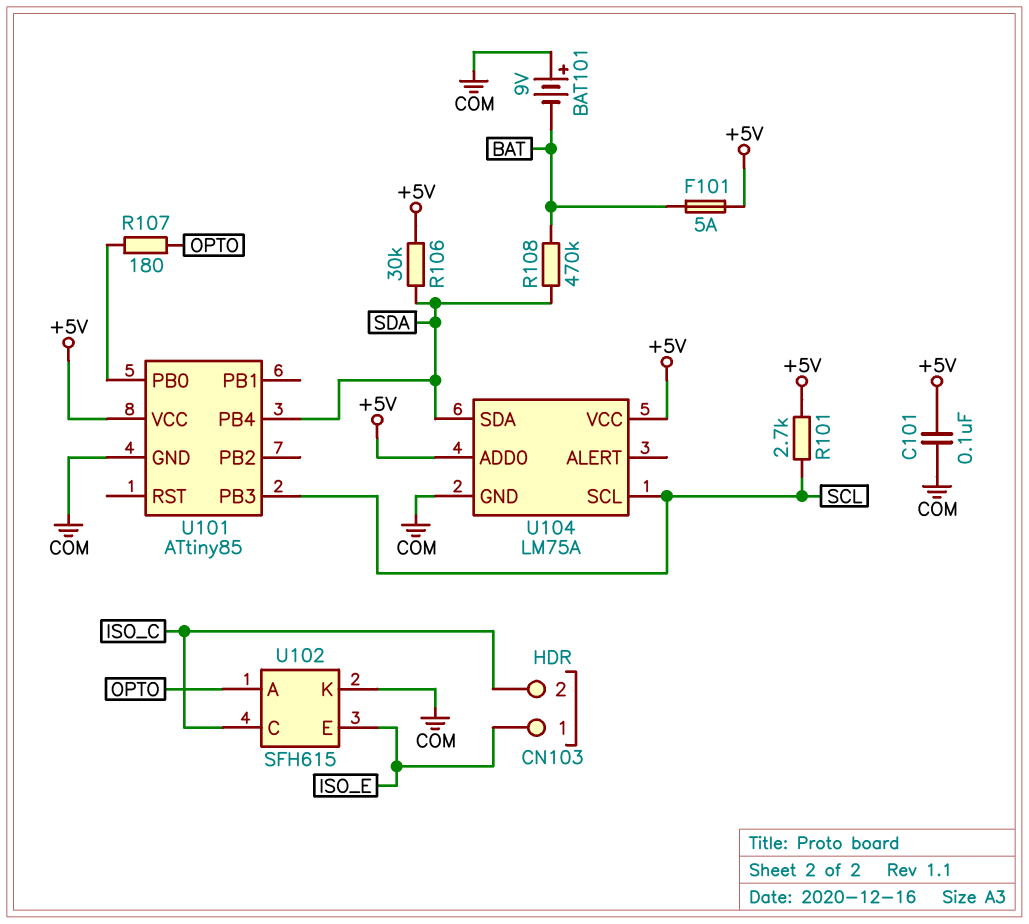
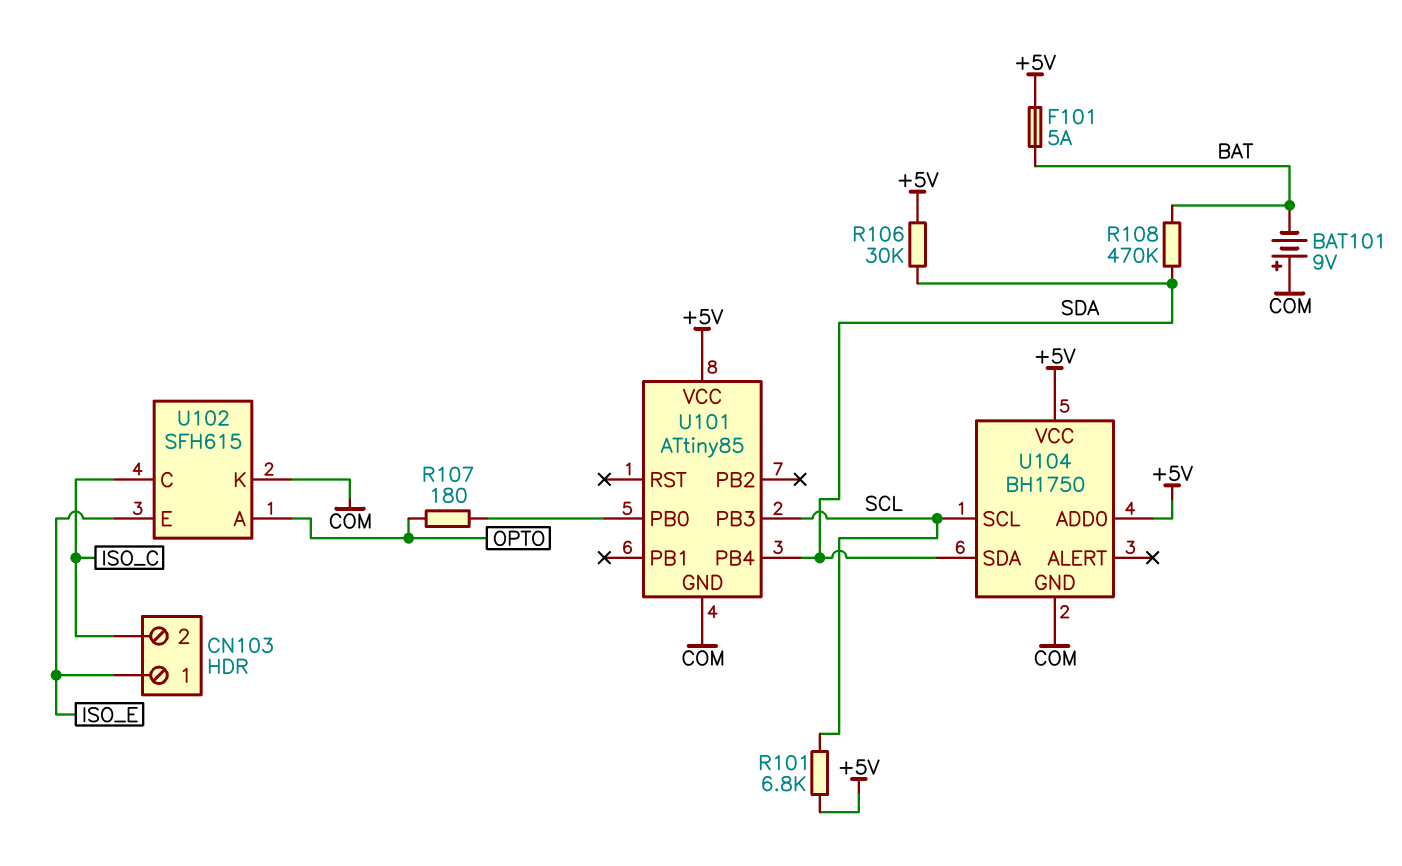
C101: 100nF (+5V, COM) -> none
R101: 2.7k (+5V, SCL) -> 6.8k (+5V, SCL)
U104: LM75A -> BH1750

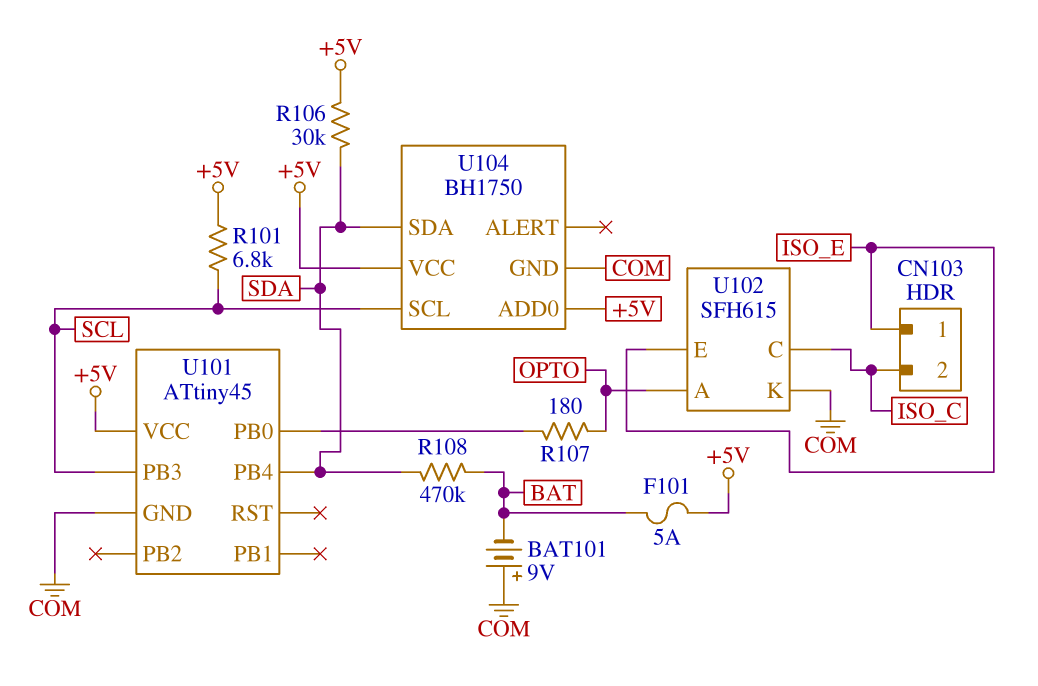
U101: ATtiny85 -> ATtiny45

